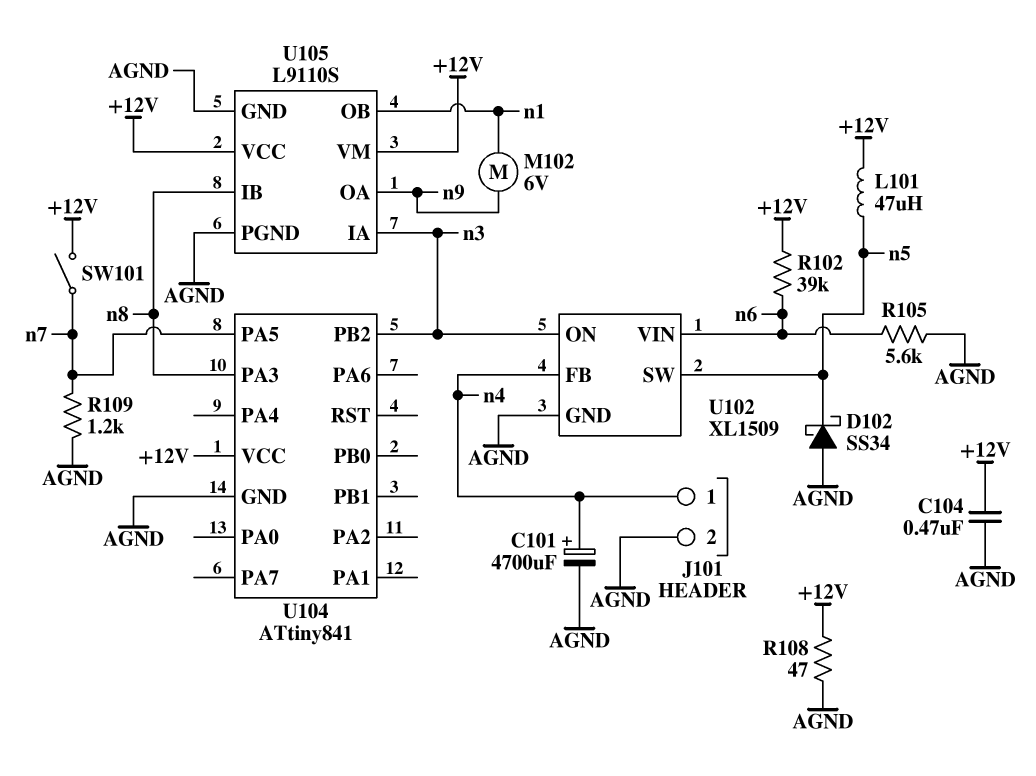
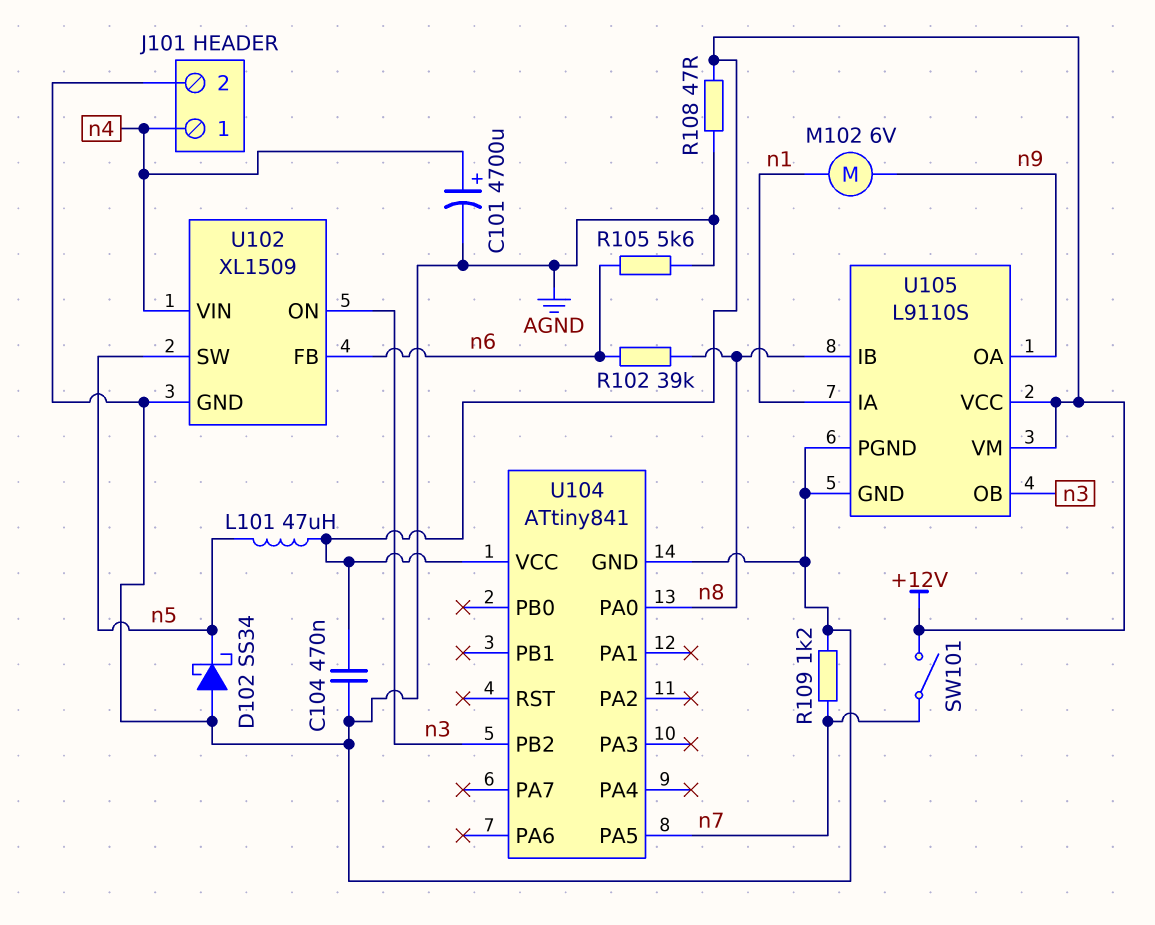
R102: 39k (+12V, n6) -> 39k (n6, n8)
U102 pin FB: n4 -> n6
U102 pin VIN: n6 -> n4
U104 pin PA0: none -> n8
U104 pin PA3: n8 -> none
U105 pin IA: n3 -> n1
U105 pin OB: n1 -> n3

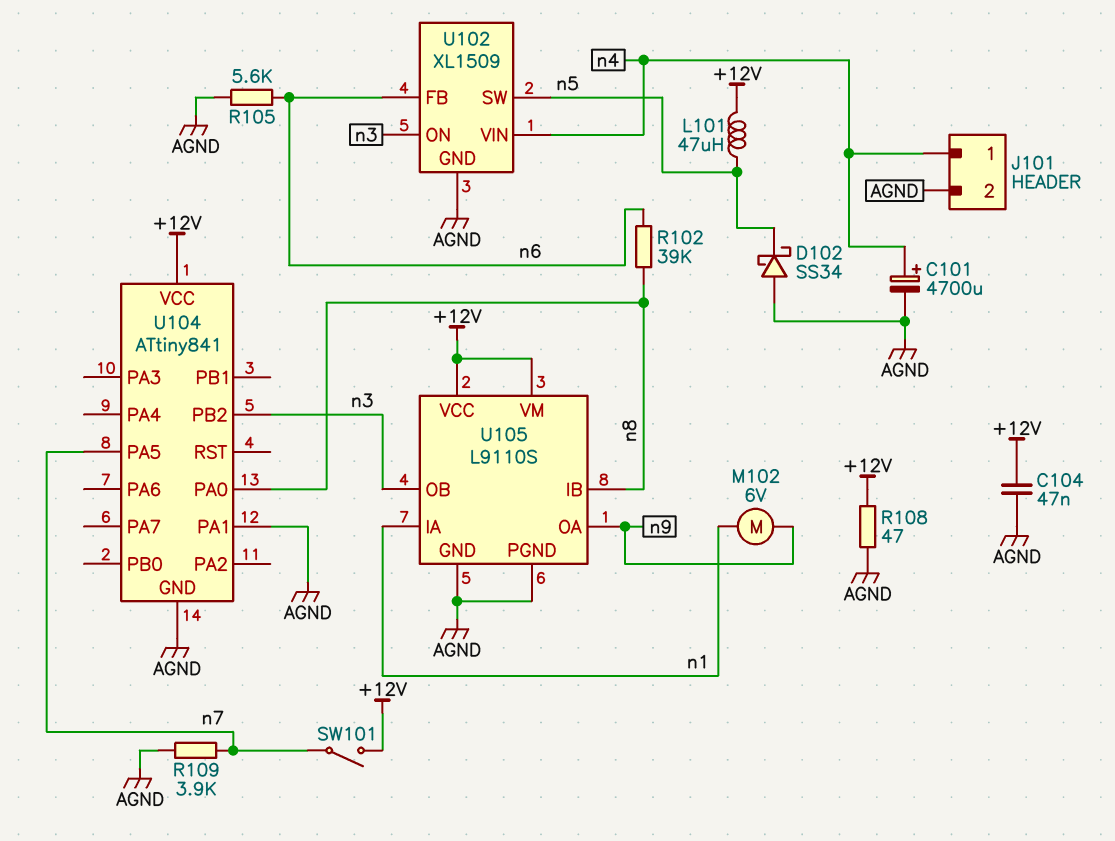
C104: 470nF (+12V, AGND) -> 47nF (+12V, AGND)
R109: 1.2k (AGND, n7) -> 3.9k (AGND, n7)
U104 pin PA1: none -> AGND

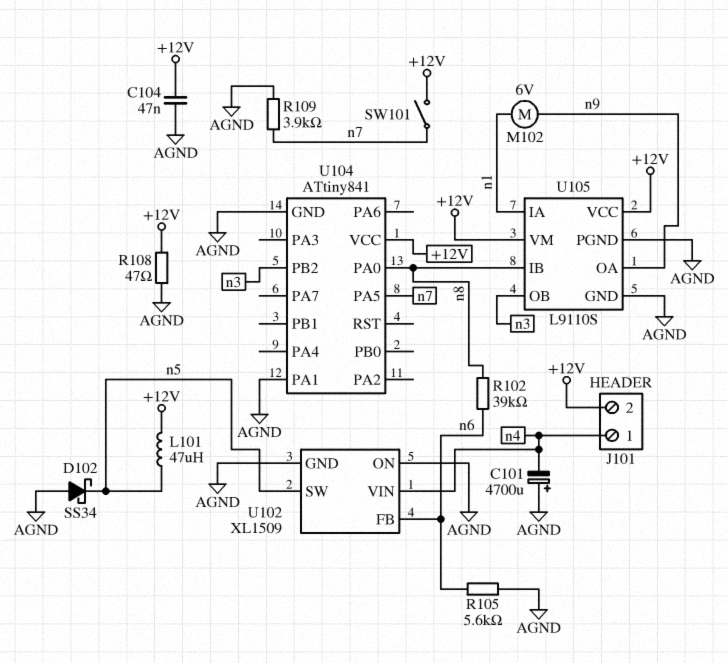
C101: 4700uF (plus n4, minus AGND) -> 4700uF (plus AGND, minus n4)
J101 pin 2: AGND -> +12V
U102 pin ON: n3 -> AGND

